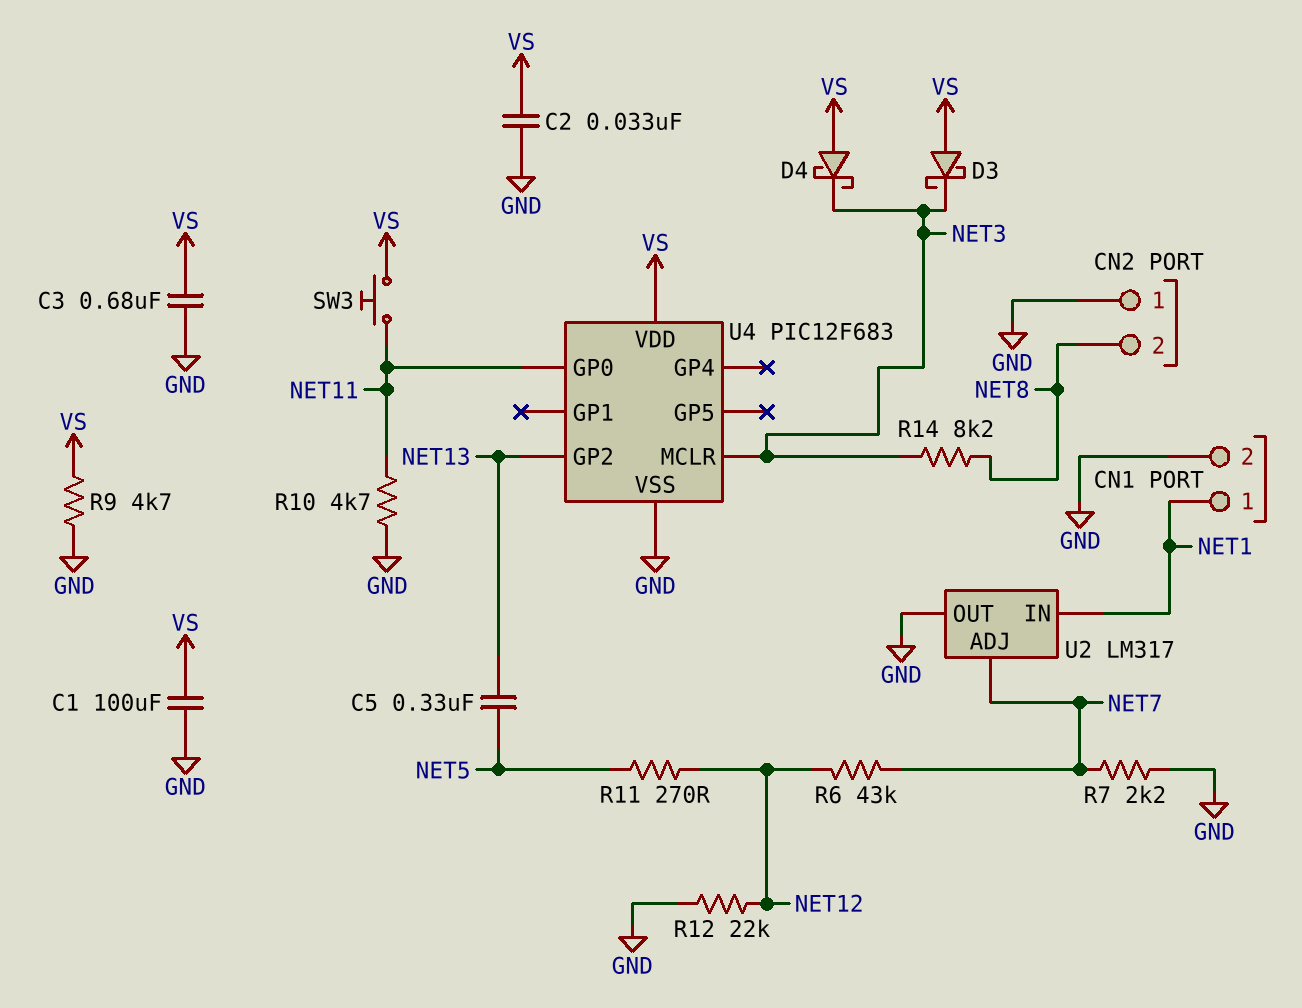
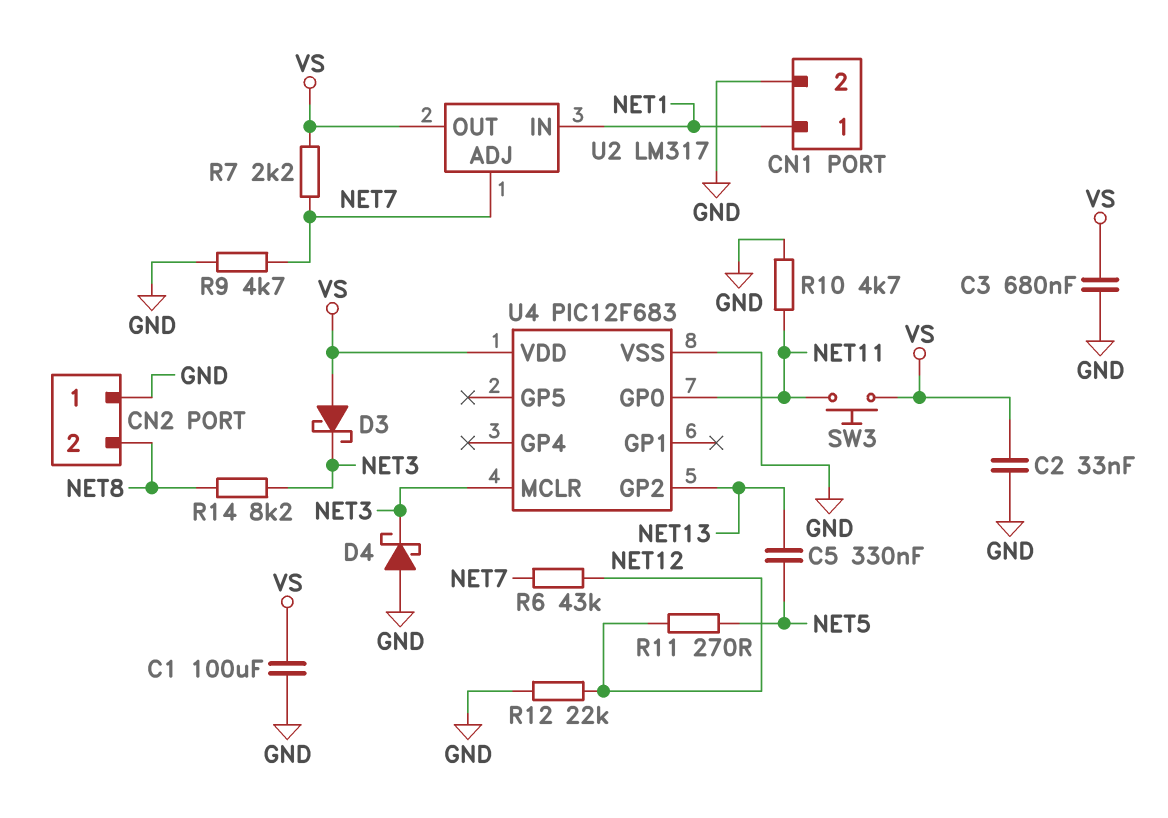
D4: schottky (A VS, K NET3) -> schottky (A GND, K NET3)
R7: 2.2k (GND, NET7) -> 2.2k (NET7, VS)
R9: 4.7k (GND, VS) -> 4.7k (GND, NET7)
U2 pin OUT: GND -> VS

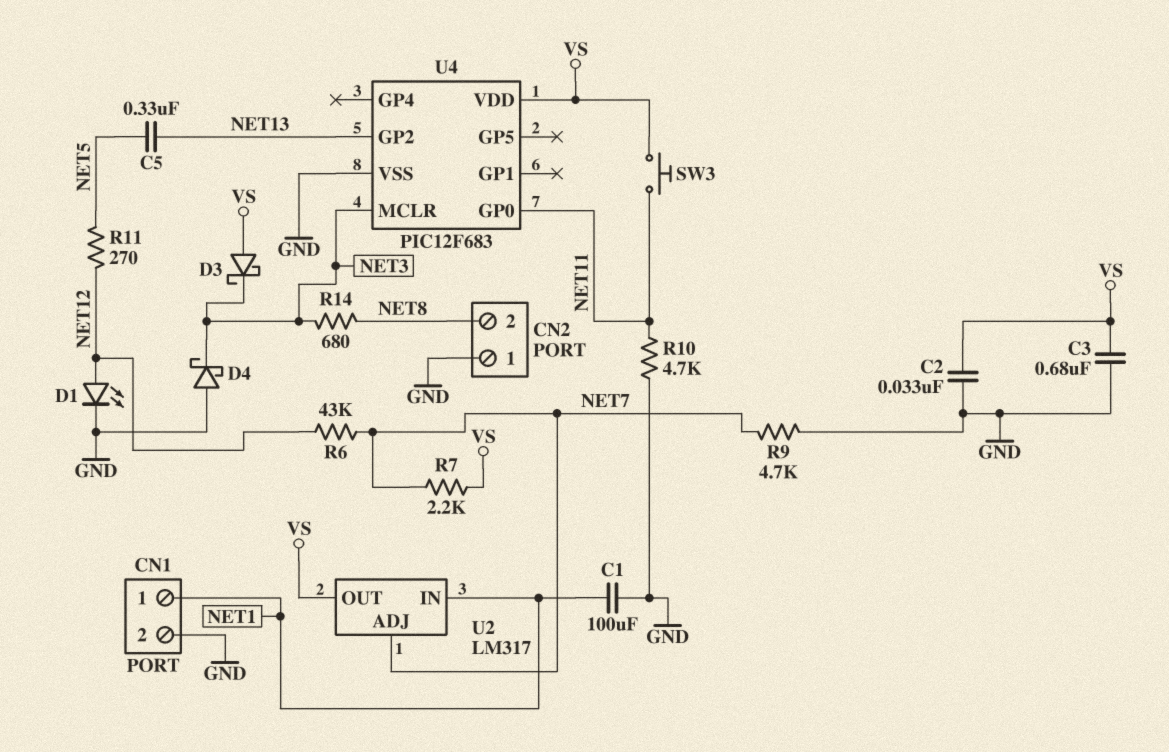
C1: 100uF (GND, VS) -> 100uF (GND, NET1)
D1: none -> LED (A NET12, K GND)
R12: 22k (GND, NET12) -> none
R14: 8.2k (NET3, NET8) -> 680 (NET3, NET8)

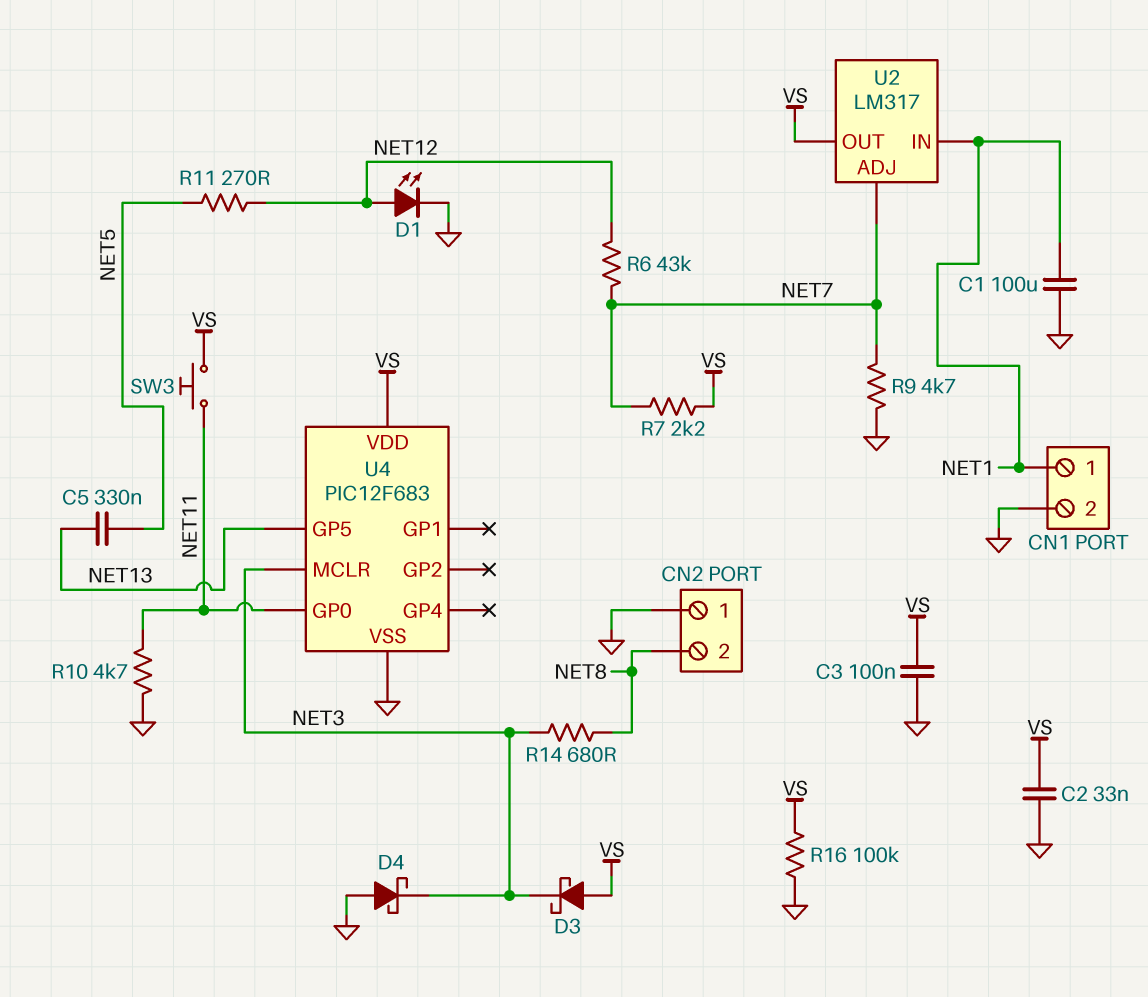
C3: 680nF (GND, VS) -> 100nF (GND, VS)
R16: none -> 100k (GND, VS)
U4 pin GP2: NET13 -> none
U4 pin GP5: none -> NET13

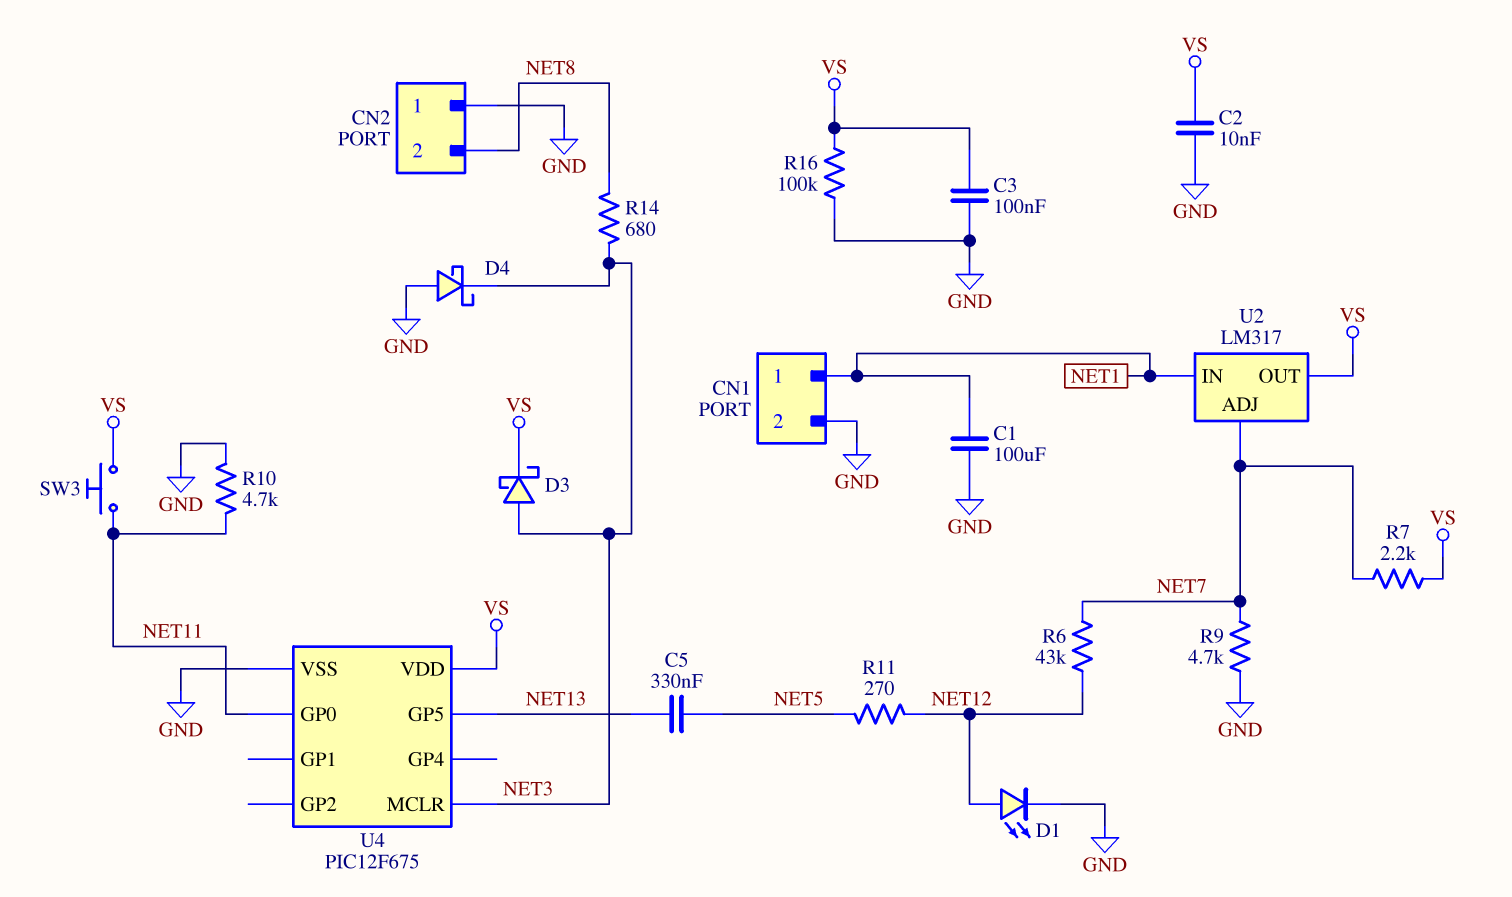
C2: 33nF (GND, VS) -> 10nF (GND, VS)
D3: schottky (A VS, K NET3) -> schottky (A NET3, K VS)
U4: PIC12F683 -> PIC12F675

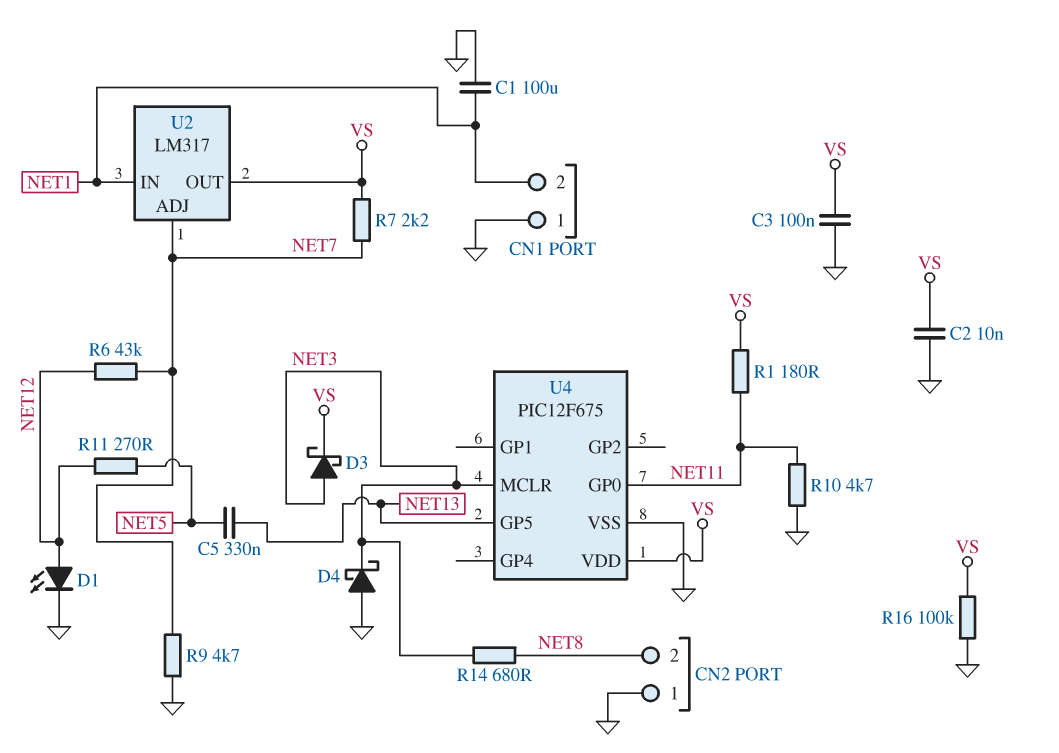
CN1 pin 1: NET1 -> GND
CN1 pin 2: GND -> NET1
R1: none -> 180 (NET11, VS)
SW3: button (NET11, VS) -> none

